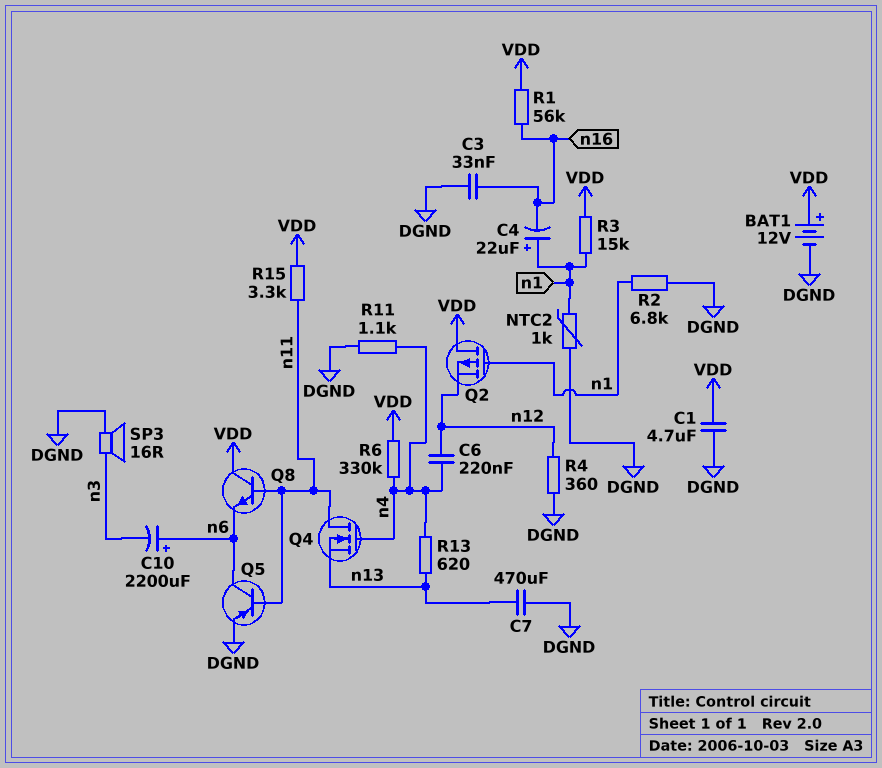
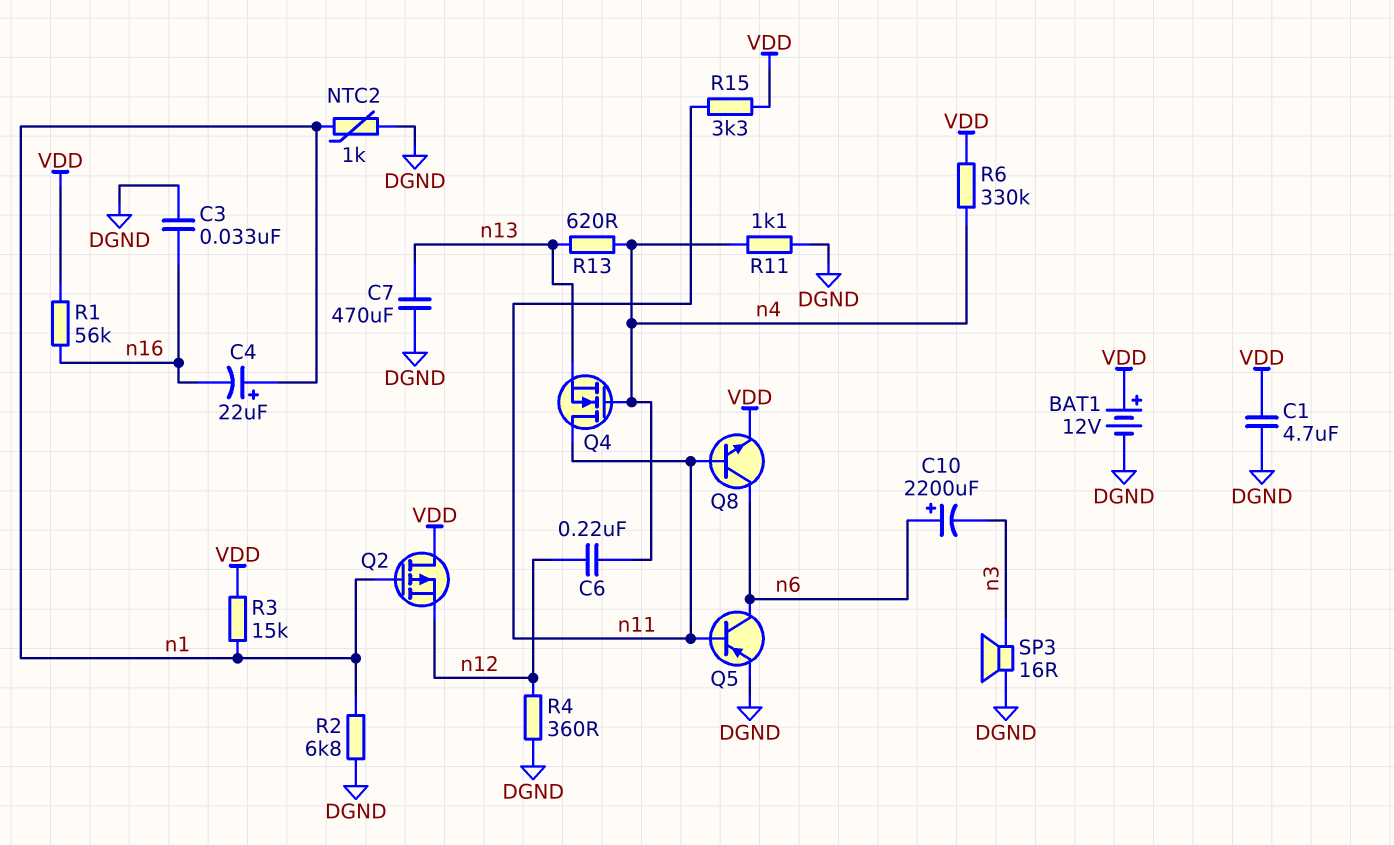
Q8: NPN (B n11, C VDD, E n6) -> NPN (B n11, C n6, E VDD)

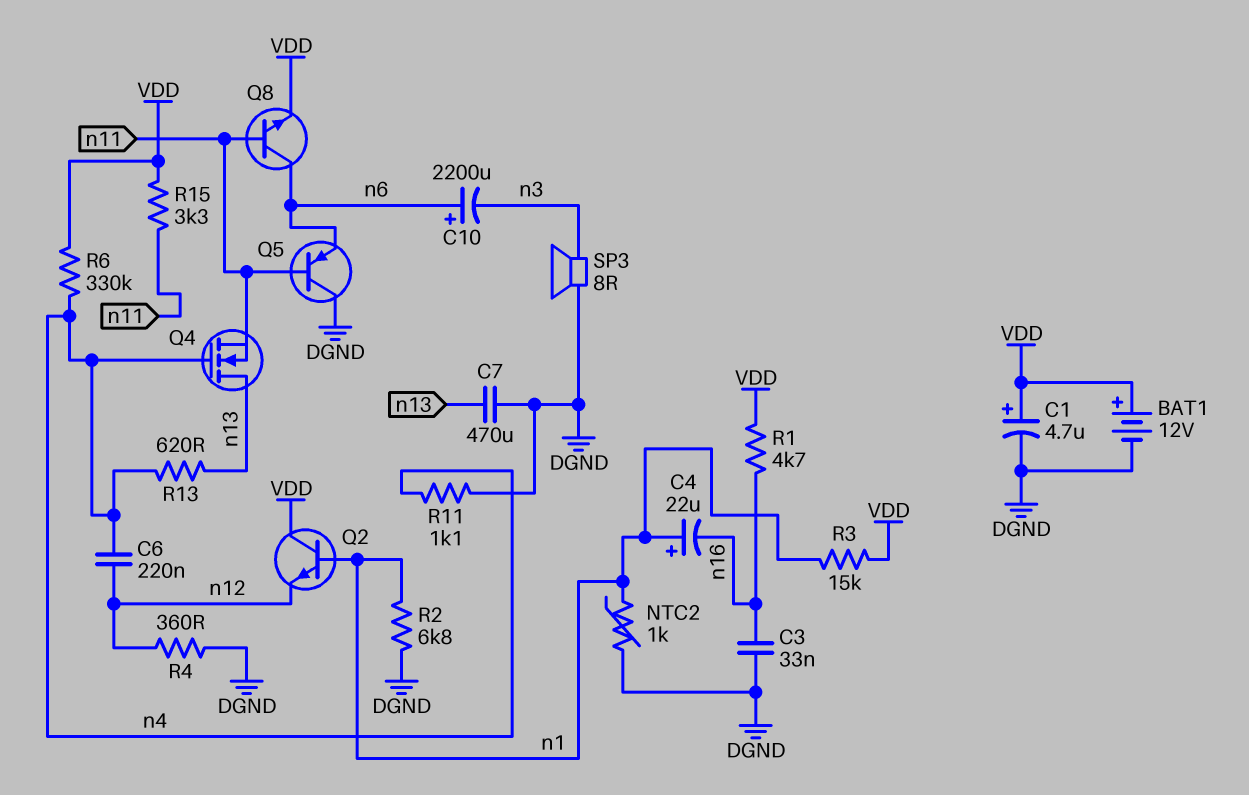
C1: 4.7uF (DGND, VDD) -> 4.7uF (plus VDD, minus DGND)
Q2: PMOS (G n1, D VDD, S n12) -> NPN (B n1, C VDD, E n12)
Q4: NMOS (G n4, D n11, S n13) -> NMOS (G n4, D n13, S n11)
Q5: PNP (B n11, C n6, E DGND) -> PNP (B n11, C DGND, E n6)
R1: 56k (VDD, n16) -> 4.7k (VDD, n16)
SP3: speaker 16R (DGND, n3) -> speaker 8R (DGND, n3)

